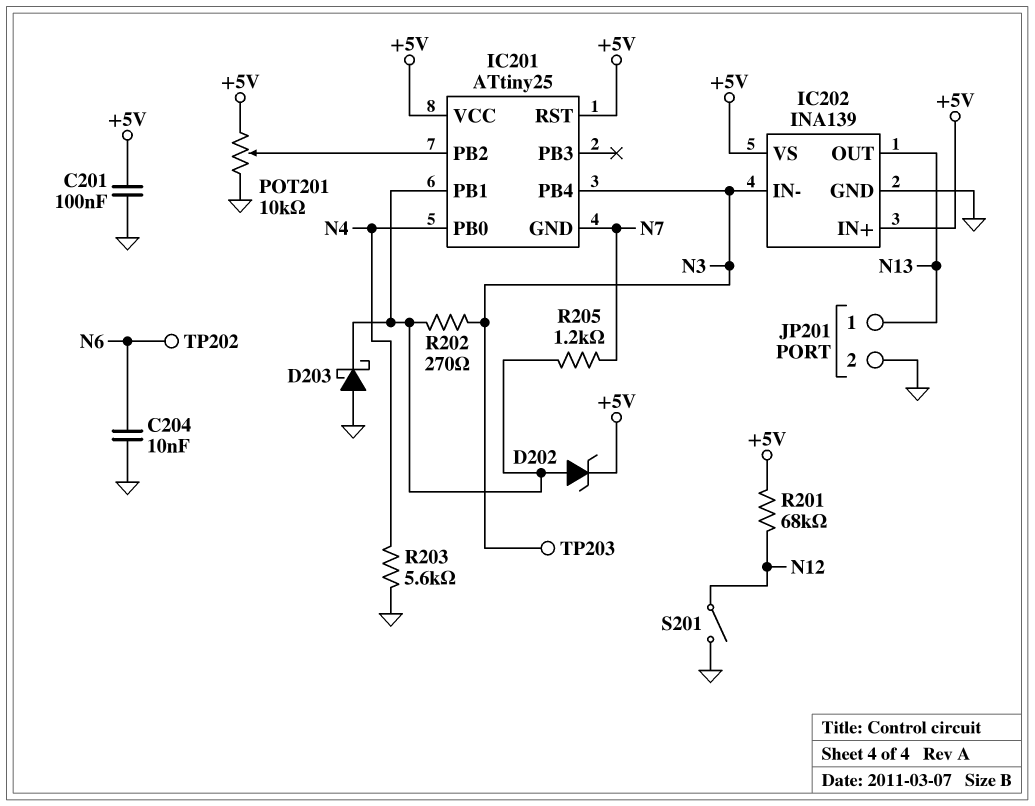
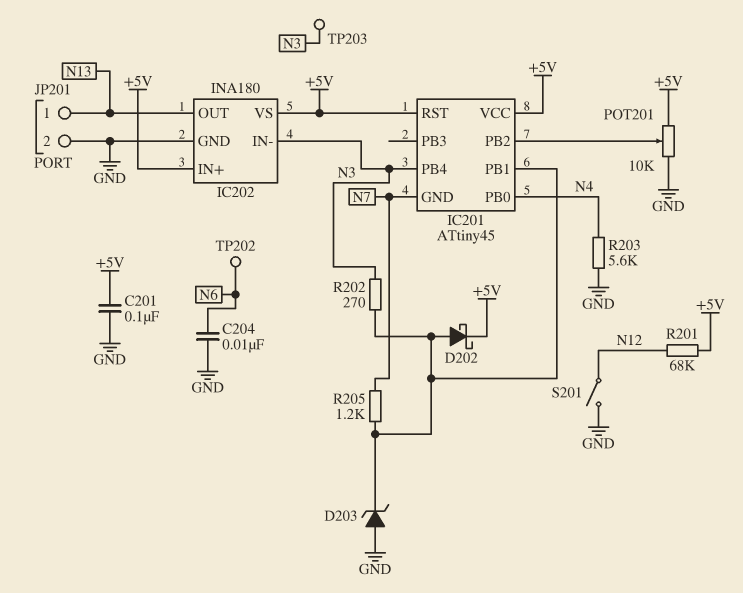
D202: zener (A IC201/PB1, K +5V) -> schottky (A IC201/PB1, K +5V)
D203: schottky (A GND, K IC201/PB1) -> zener (A GND, K IC201/PB1)
IC201: ATtiny25 -> ATtiny45
IC202: INA139 -> INA180

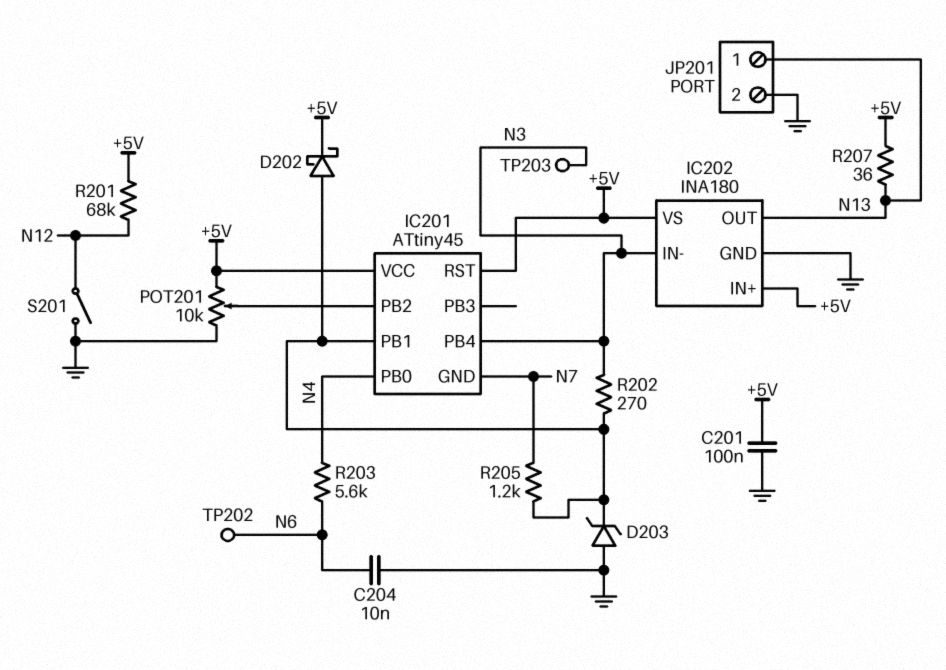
R203: 5.6k (GND, N4) -> 5.6k (N4, N6)
R207: none -> 36 (+5V, N13)

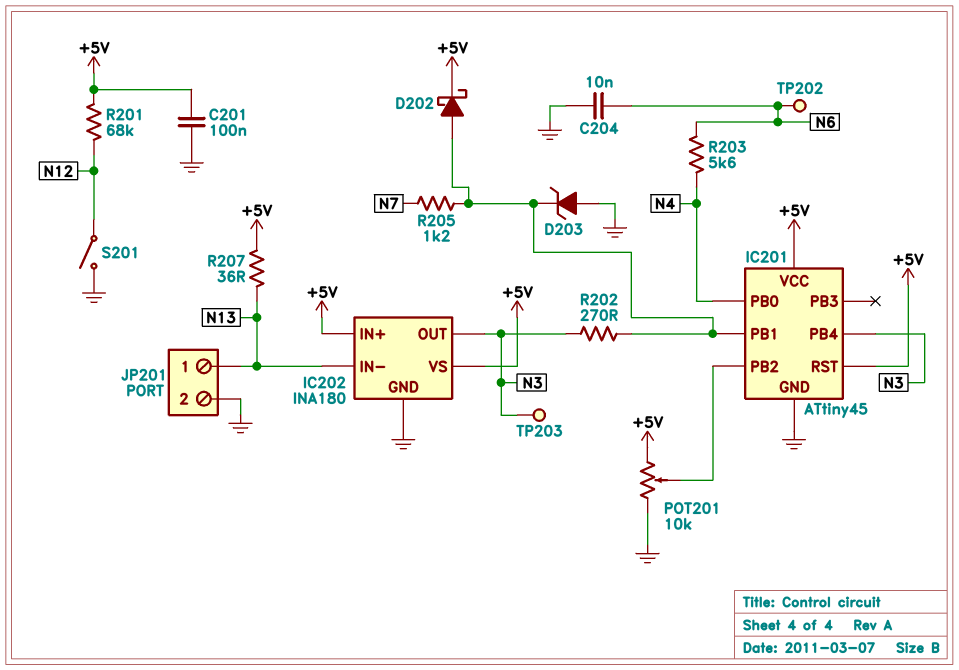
IC201 pin GND: N7 -> GND
IC202 pin IN-: N3 -> N13
IC202 pin OUT: N13 -> N3

